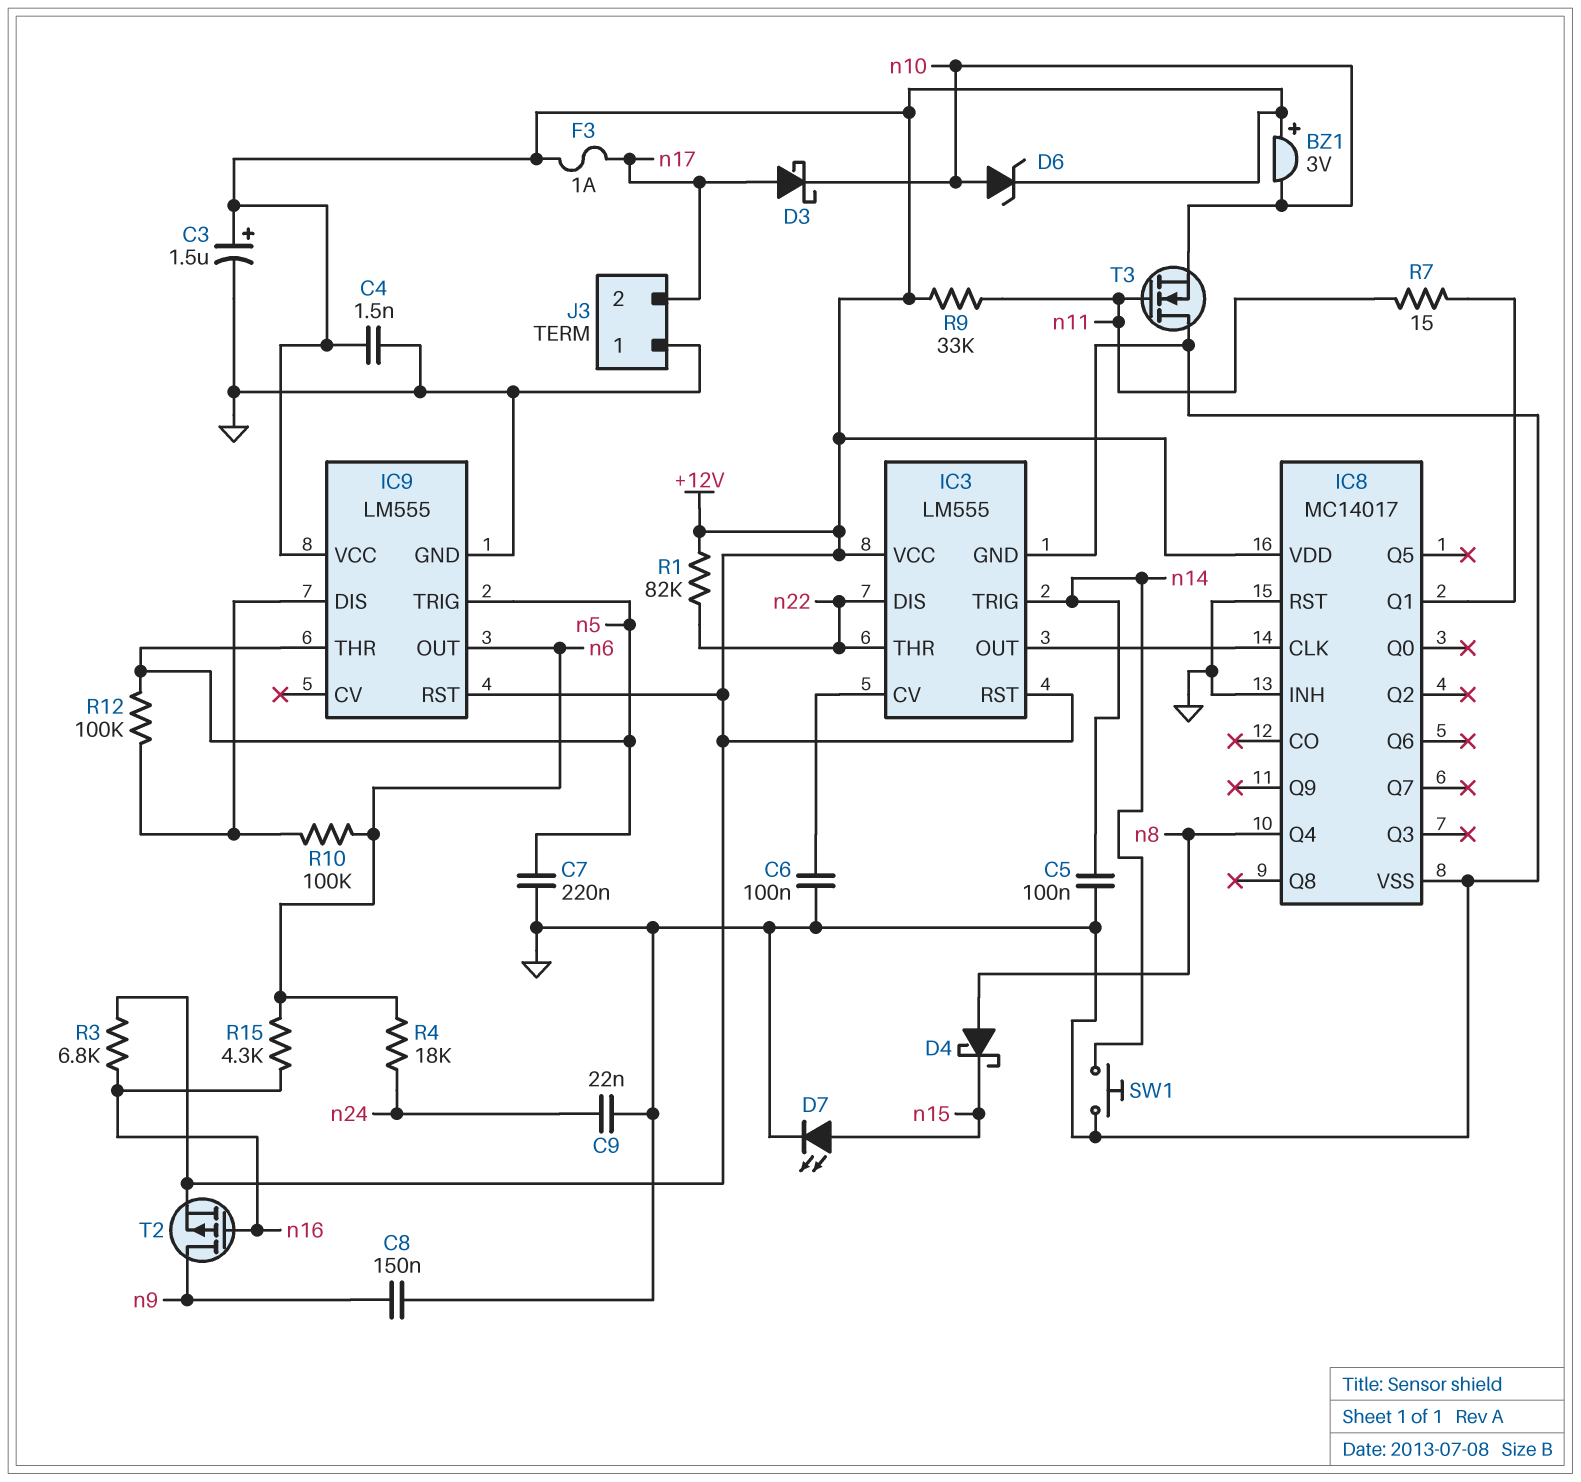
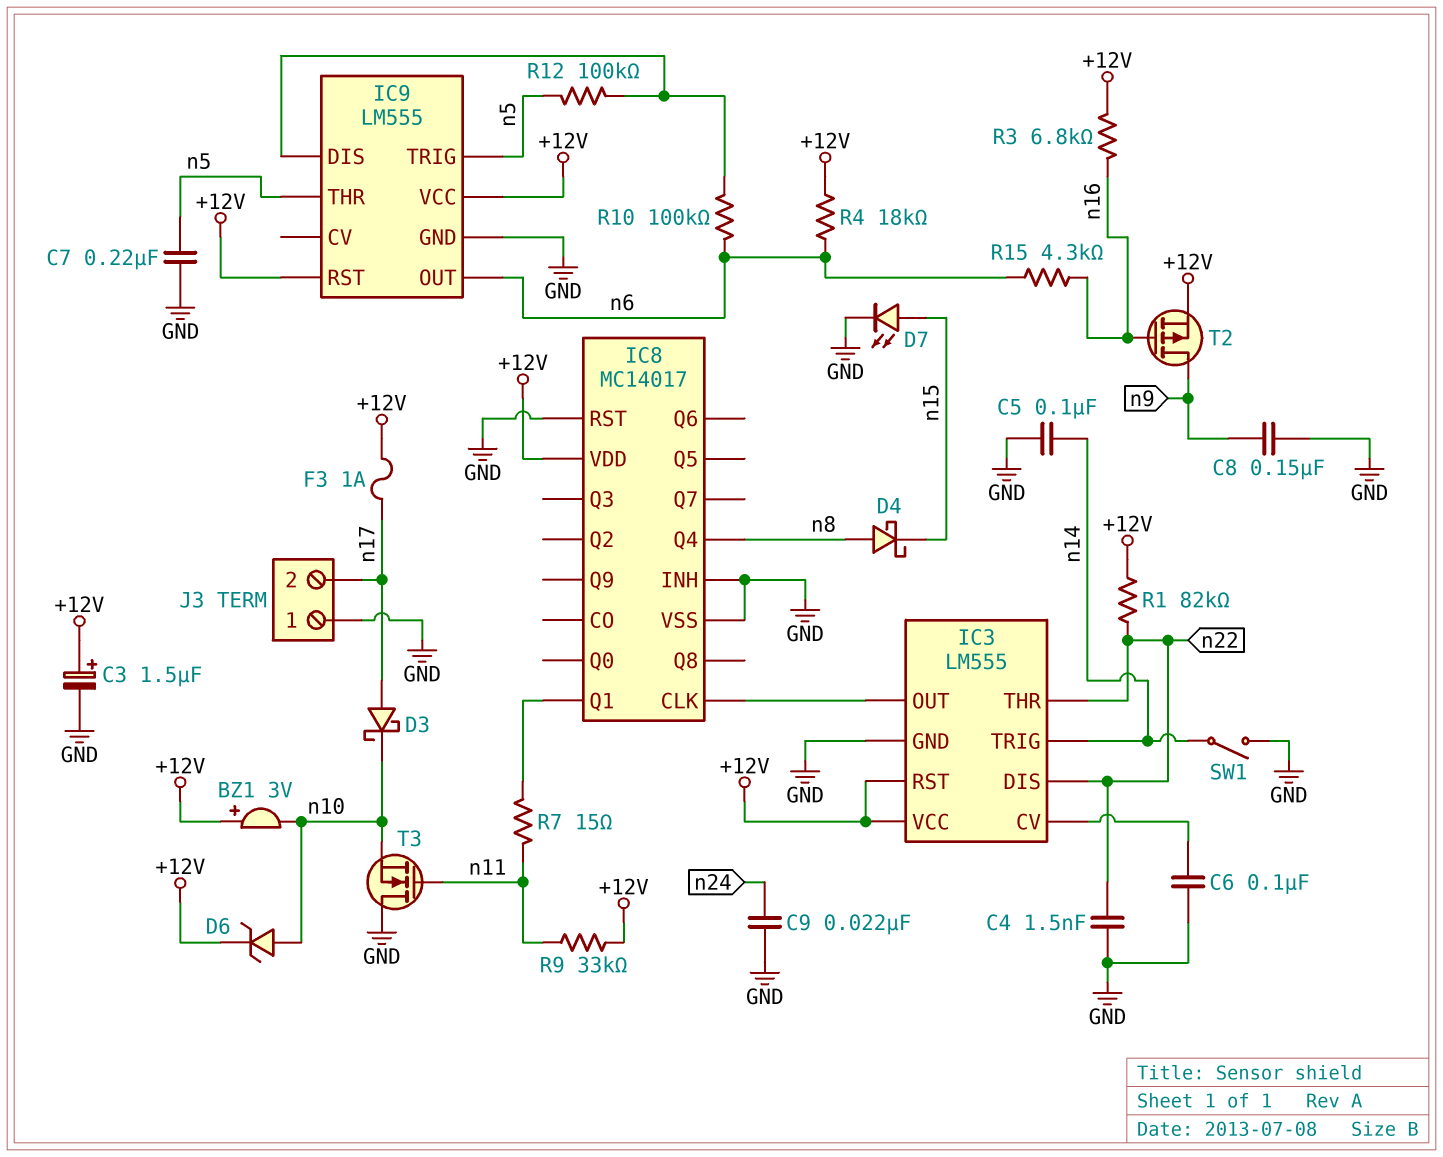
C4: 1.5nF (+12V, GND) -> 1.5nF (GND, n22)
R4: 18k (n6, n24) -> 18k (+12V, n6)
SW1: button (GND, n14) -> switch (GND, n14)

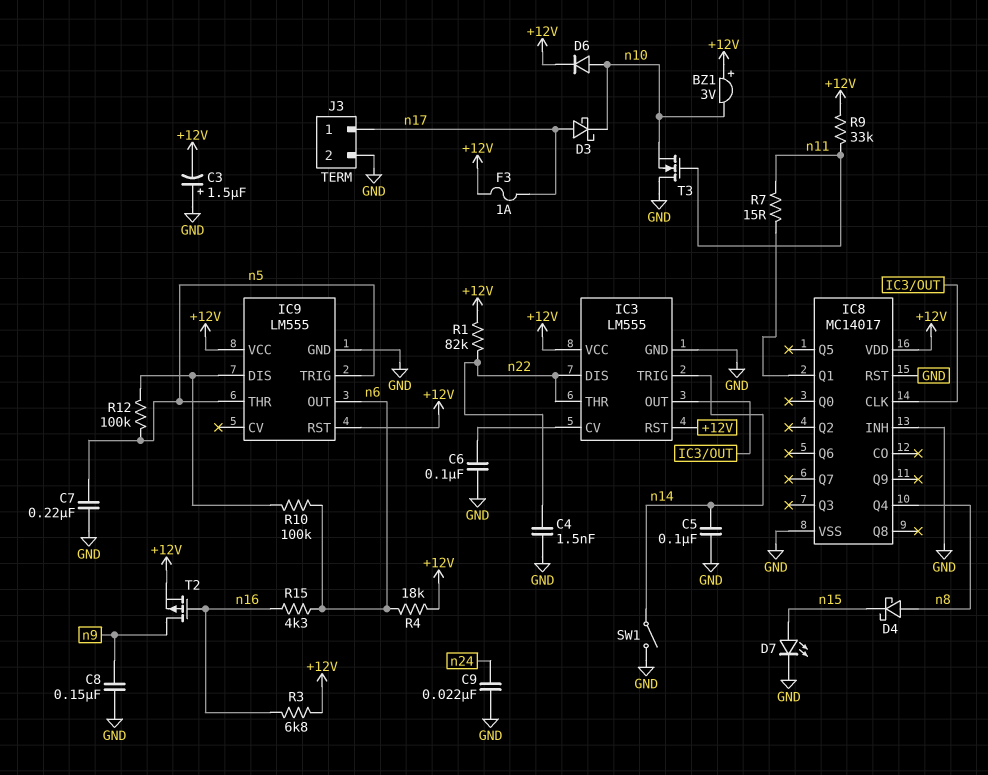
C3: 1.5uF (plus +12V, minus GND) -> 1.5uF (plus GND, minus +12V)
D6: zener (A n10, K +12V) -> diode (A n10, K +12V)
J3 pin 1: GND -> n17
J3 pin 2: n17 -> GND

